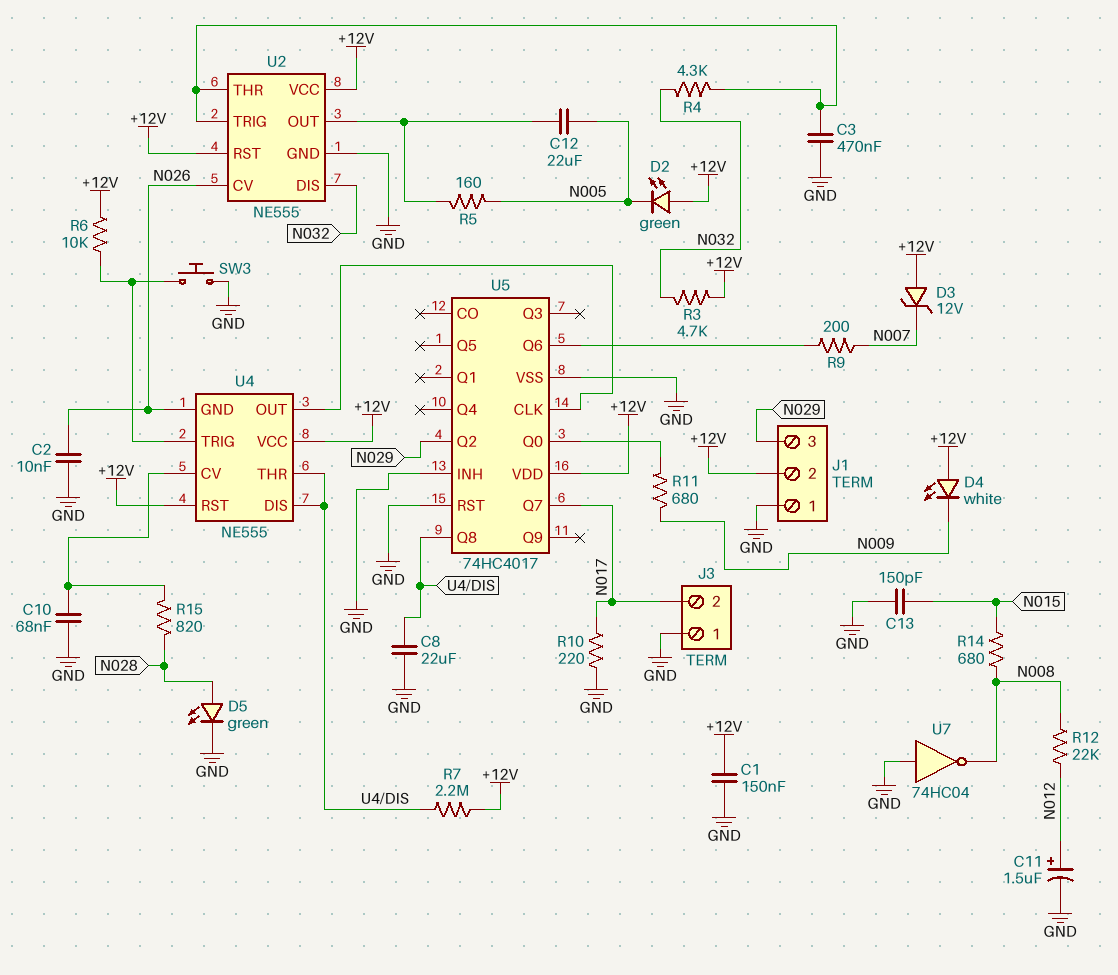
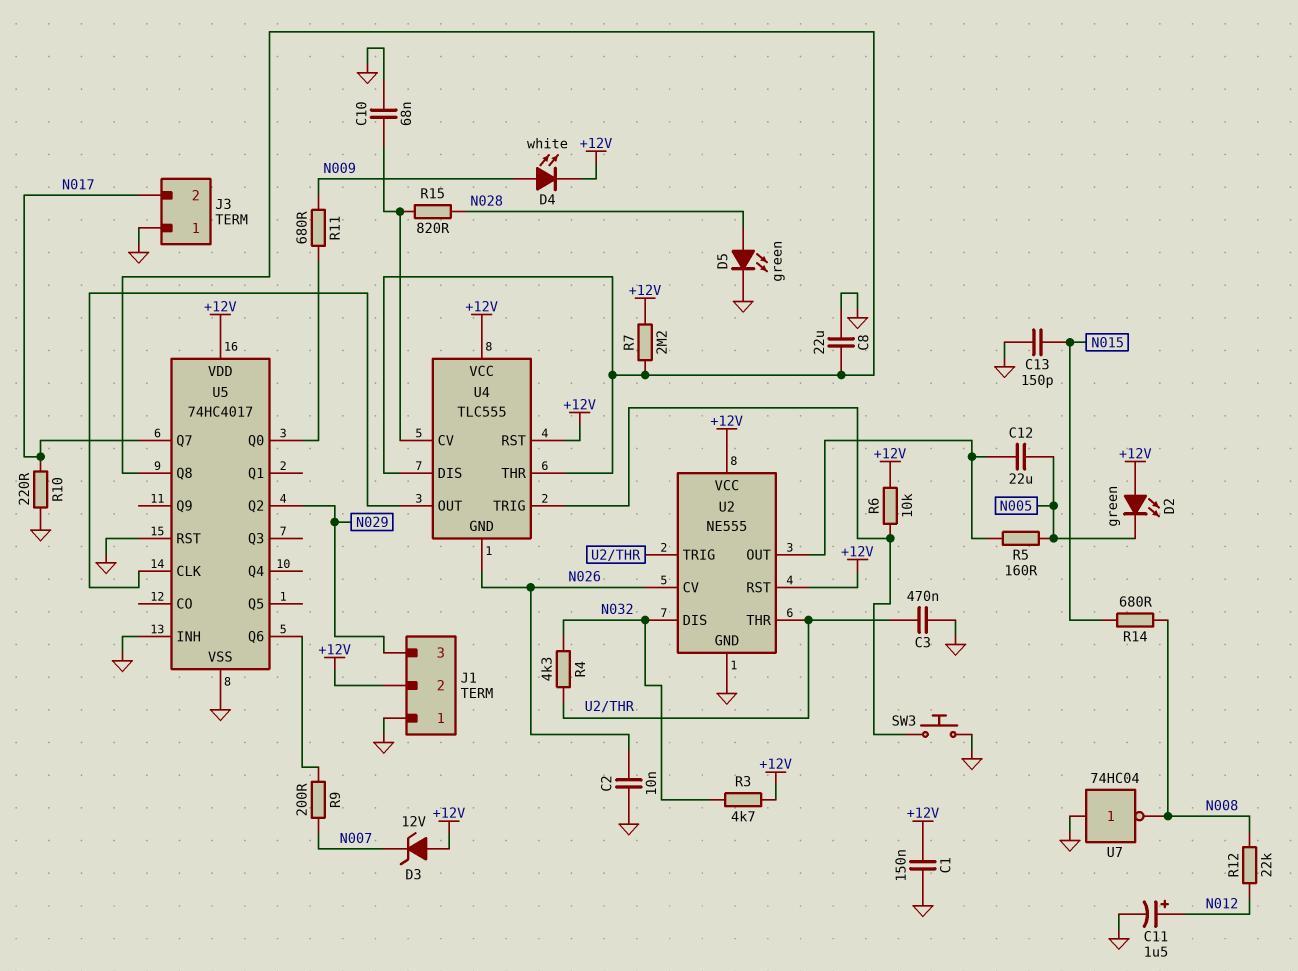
D4: LED white (A +12V, K N009) -> LED white (A N009, K +12V)
U4: NE555 -> TLC555

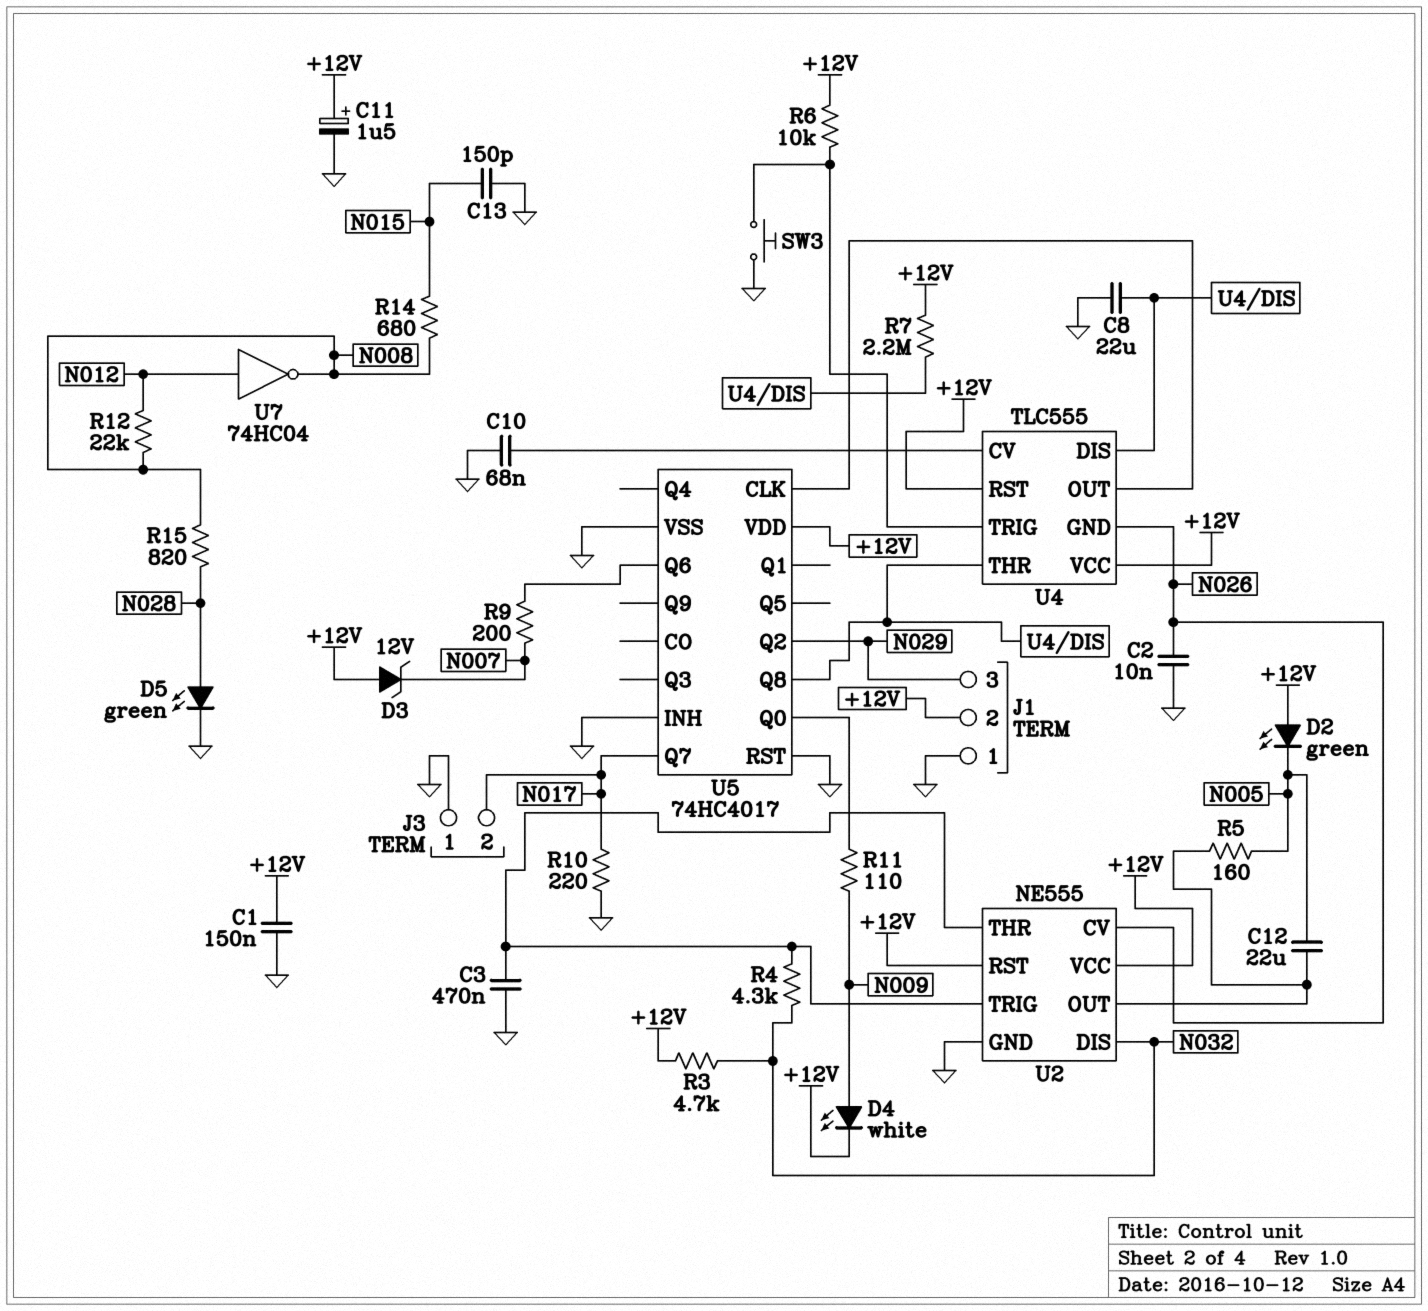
C11: 1.5uF (plus N012, minus GND) -> 1.5uF (plus +12V, minus GND)
R11: 680 (N009, U5/Q0) -> 110 (N009, U5/Q0)
R15: 820 (N028, U4/CV) -> 820 (N008, N028)
U7: NOT 74HC04 (in GND, out N008) -> NOT 74HC04 (in N012, out N008)

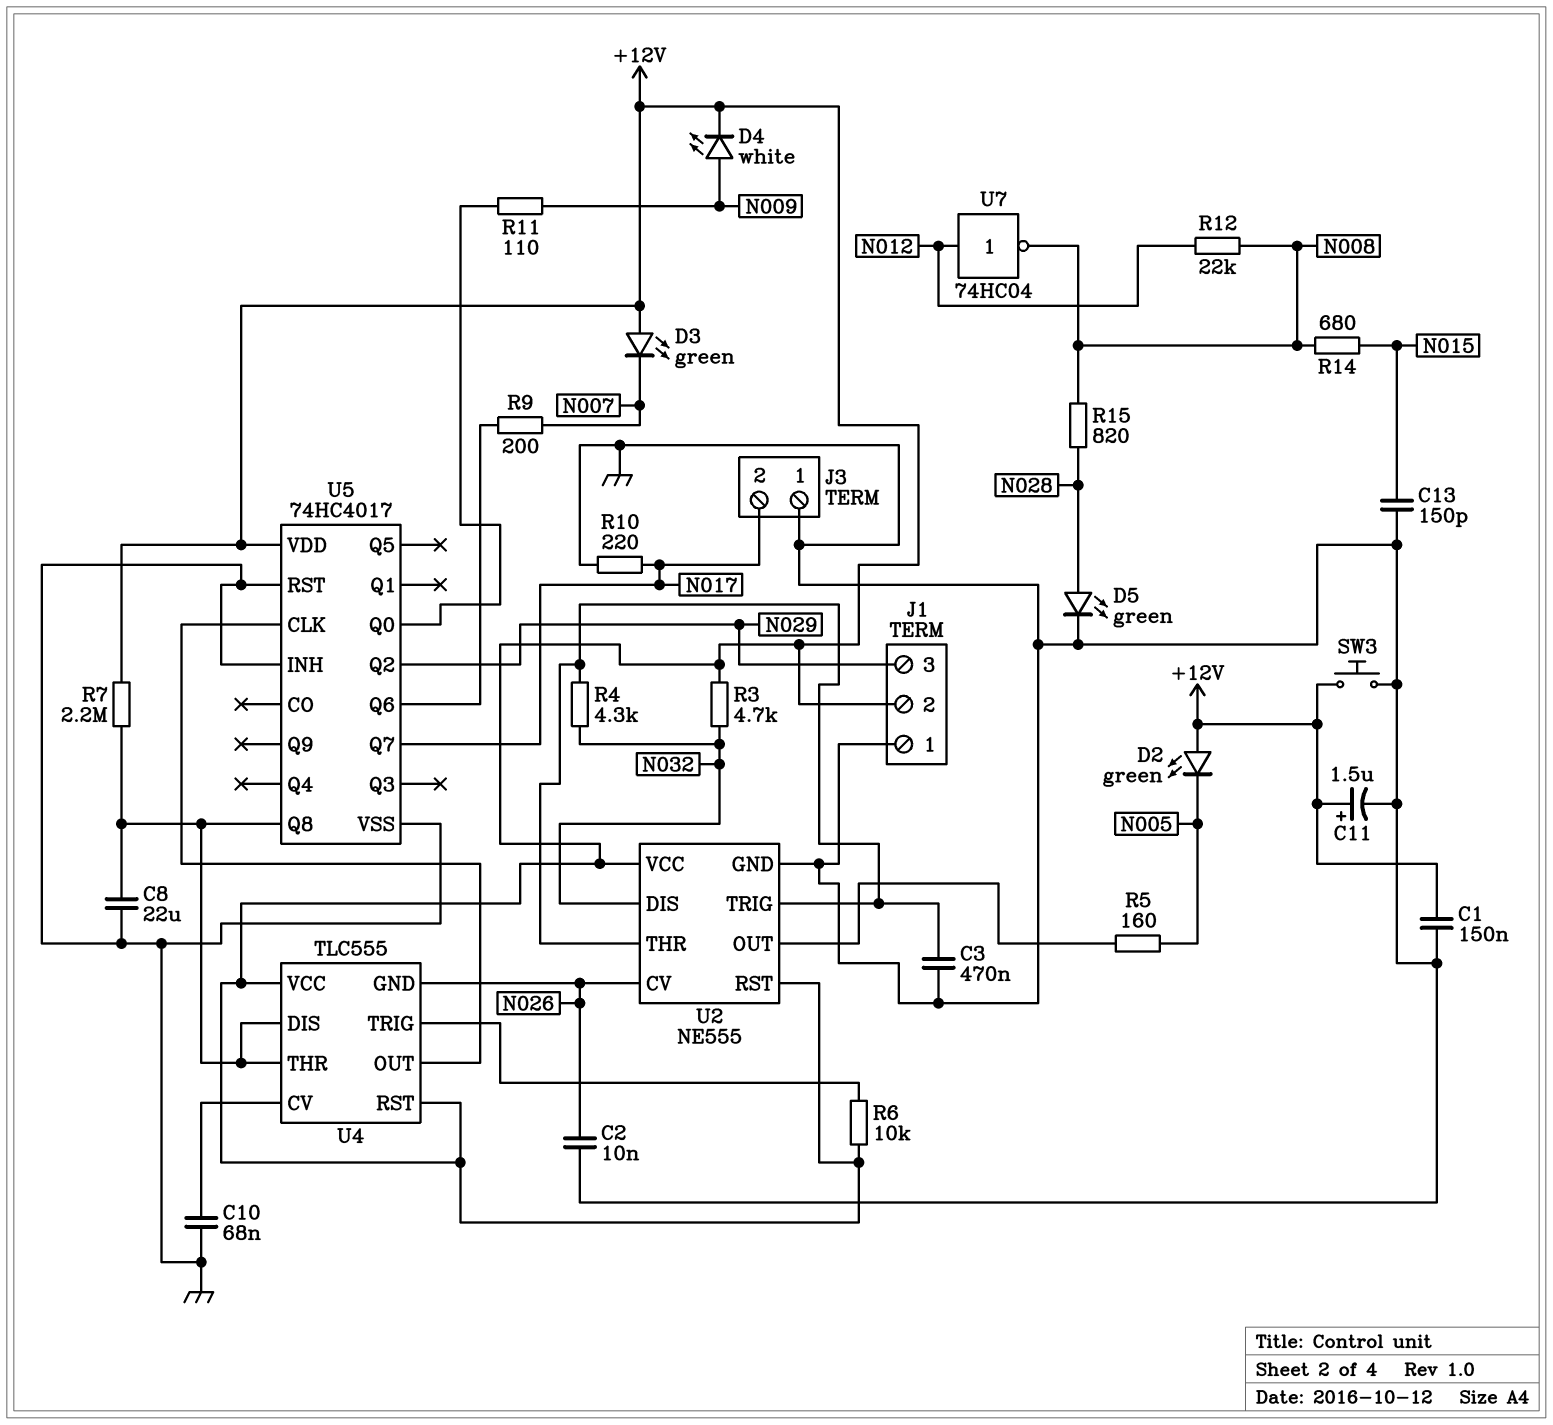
C12: 22uF (N005, U2/OUT) -> none
D3: zener 12V (A +12V, K N007) -> LED green (A +12V, K N007)
SW3: button (GND, U4/TRIG) -> button (+12V, GND)

